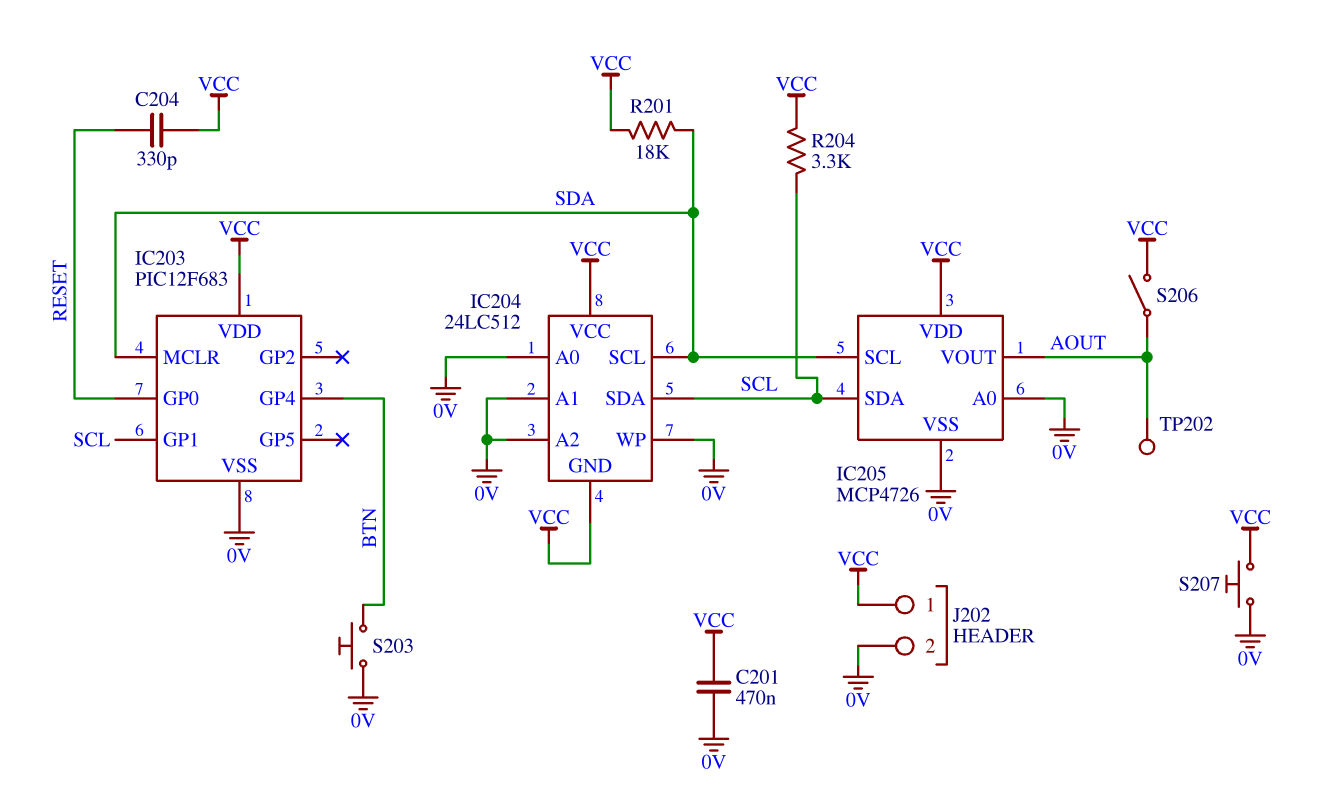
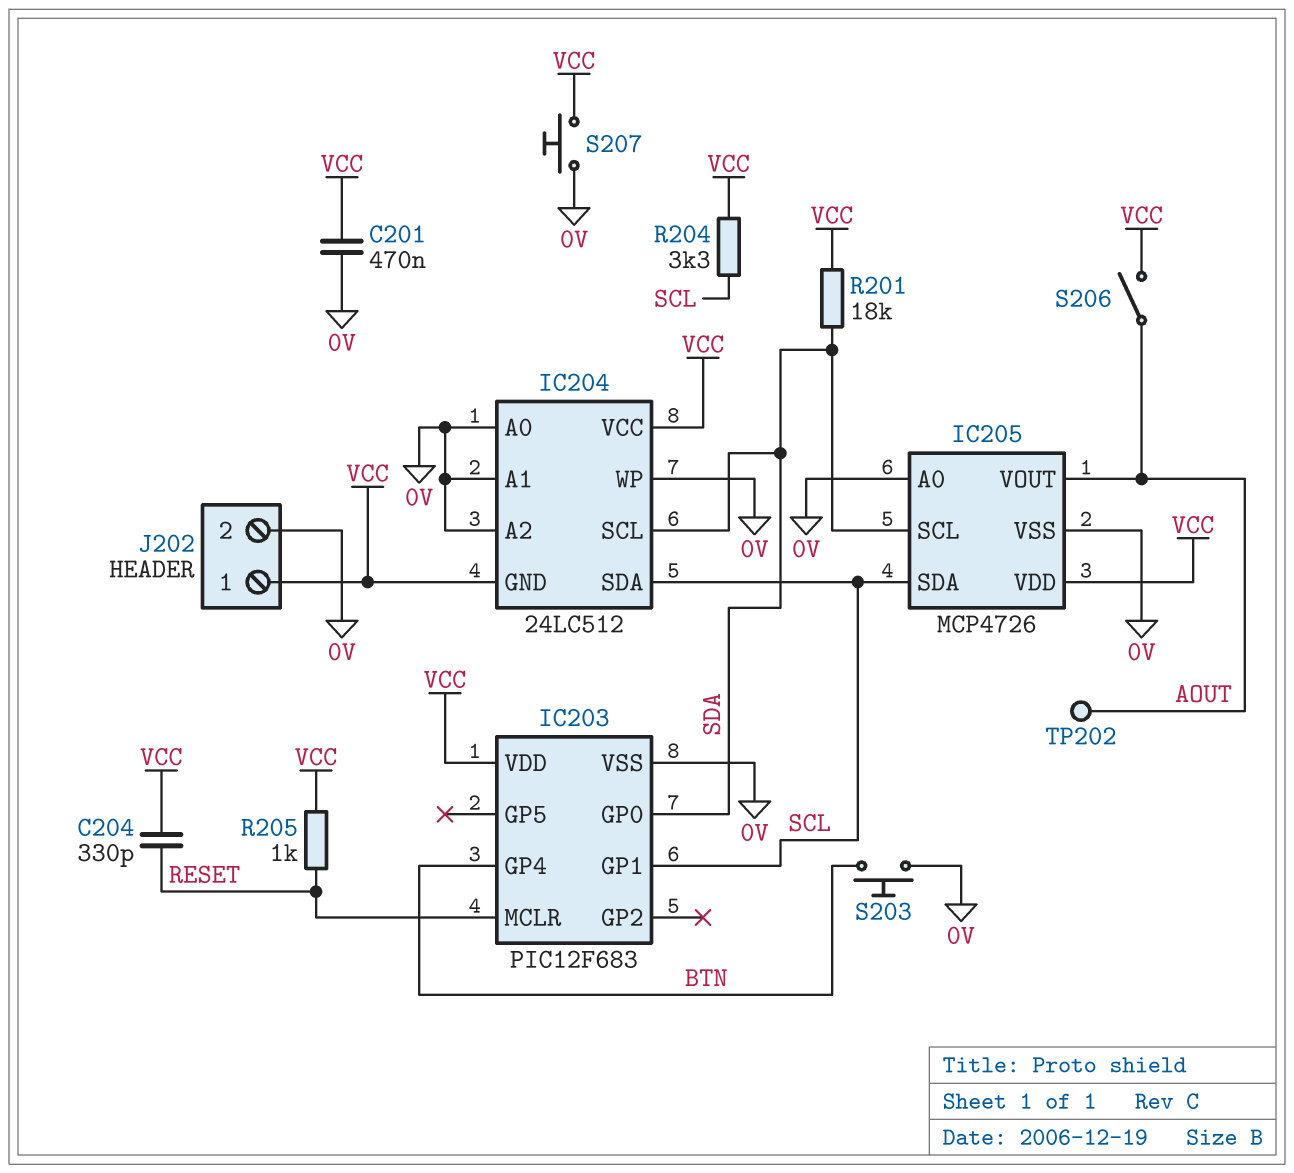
IC203 pin GP0: RESET -> SDA
IC203 pin MCLR: SDA -> RESET
R205: none -> 1k (RESET, VCC)

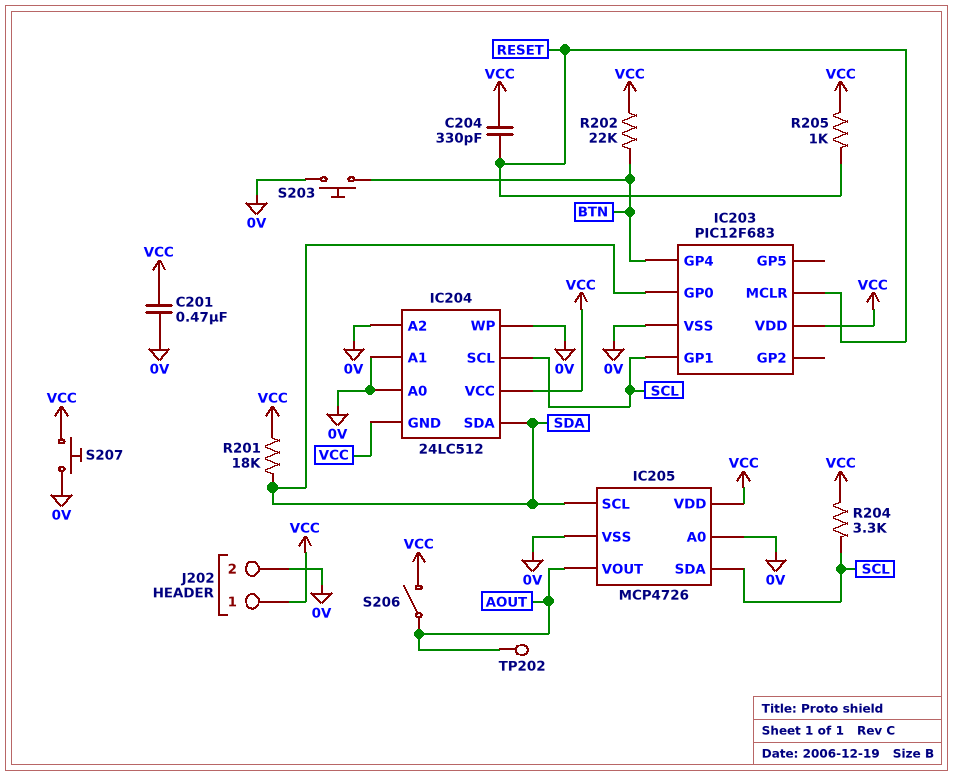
IC204 pin SCL: SDA -> SCL
IC204 pin SDA: SCL -> SDA
R202: none -> 22k (BTN, VCC)

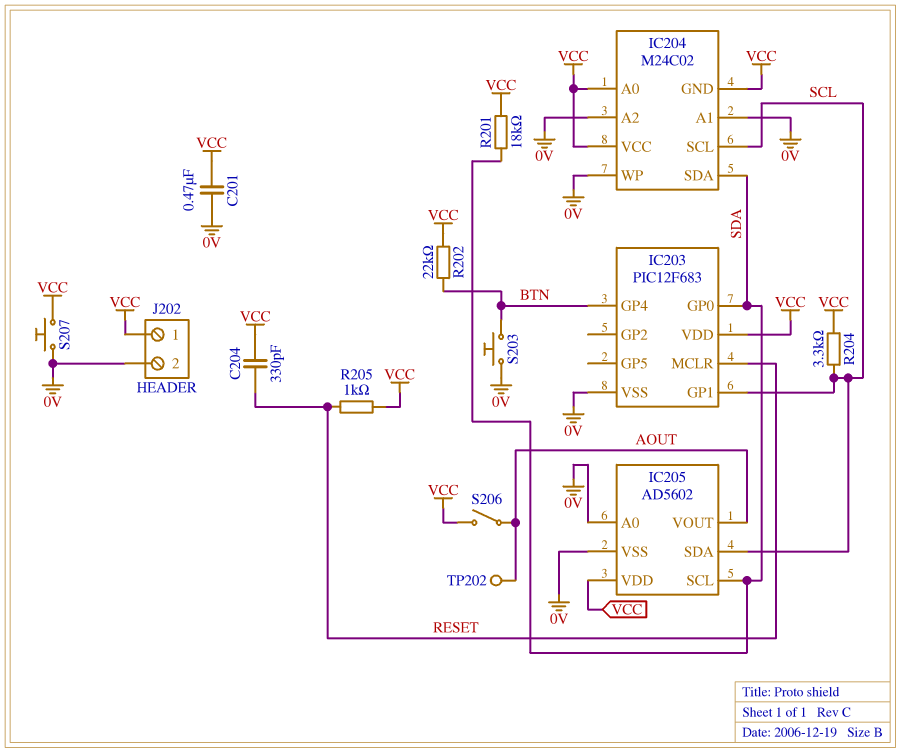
IC204: 24LC512 -> M24C02
IC204 pin A0: 0V -> VCC
IC205: MCP4726 -> AD5602

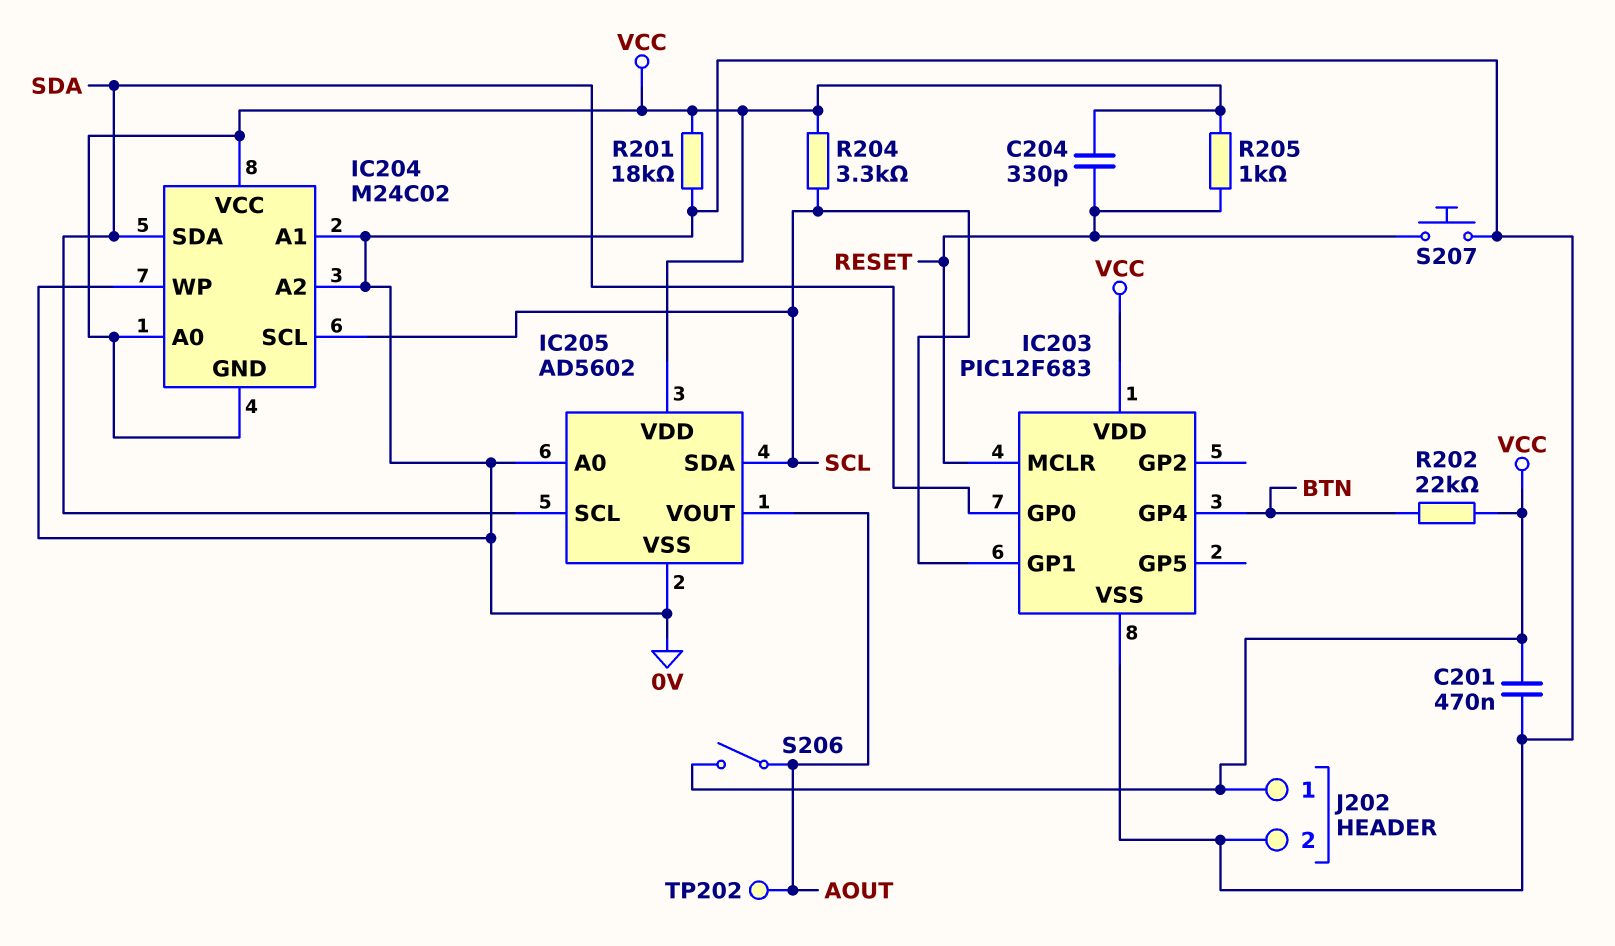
R201: 18k (SDA, VCC) -> 18k (0V, VCC)
S203: button (0V, BTN) -> none
S207: button (0V, VCC) -> button (0V, RESET)

